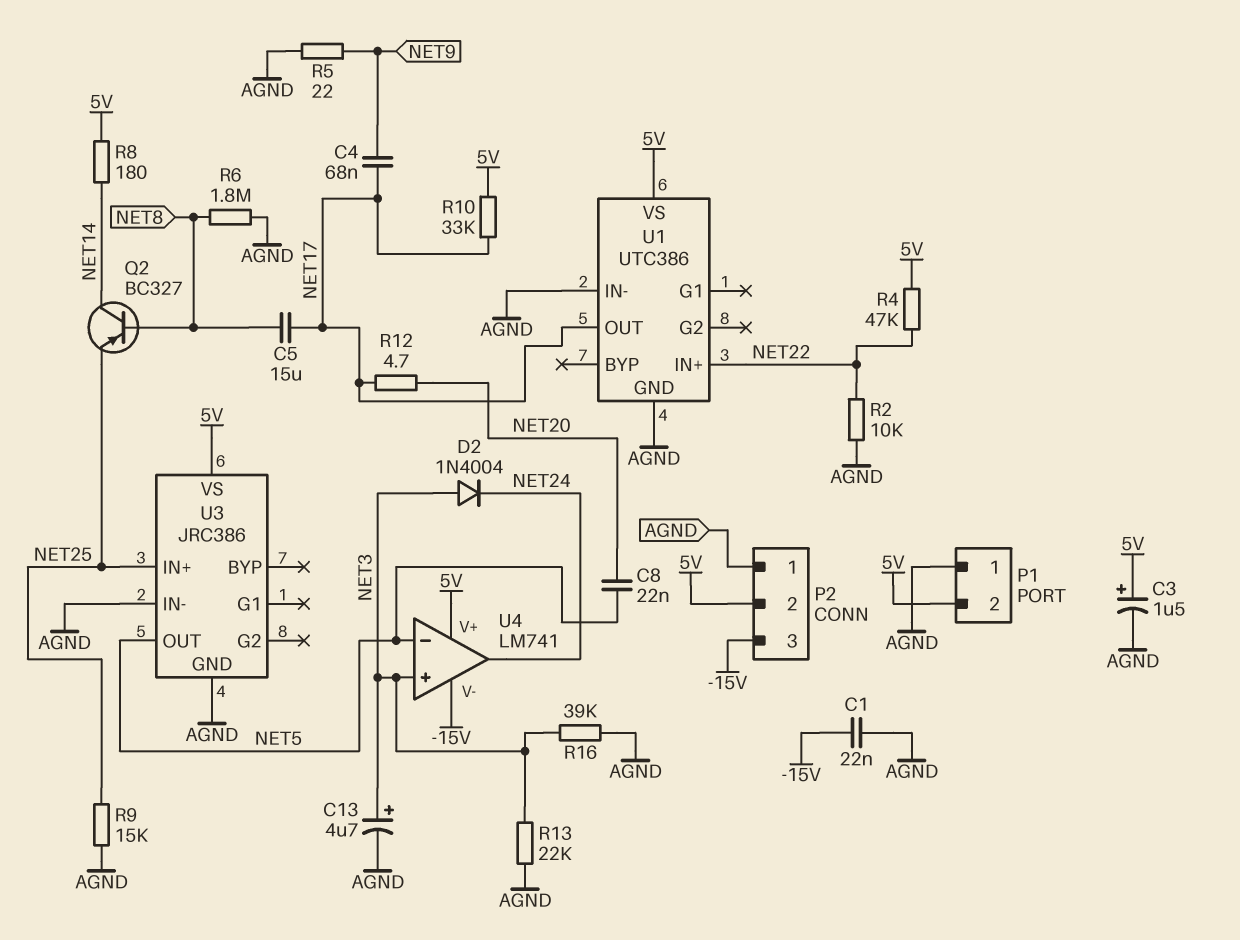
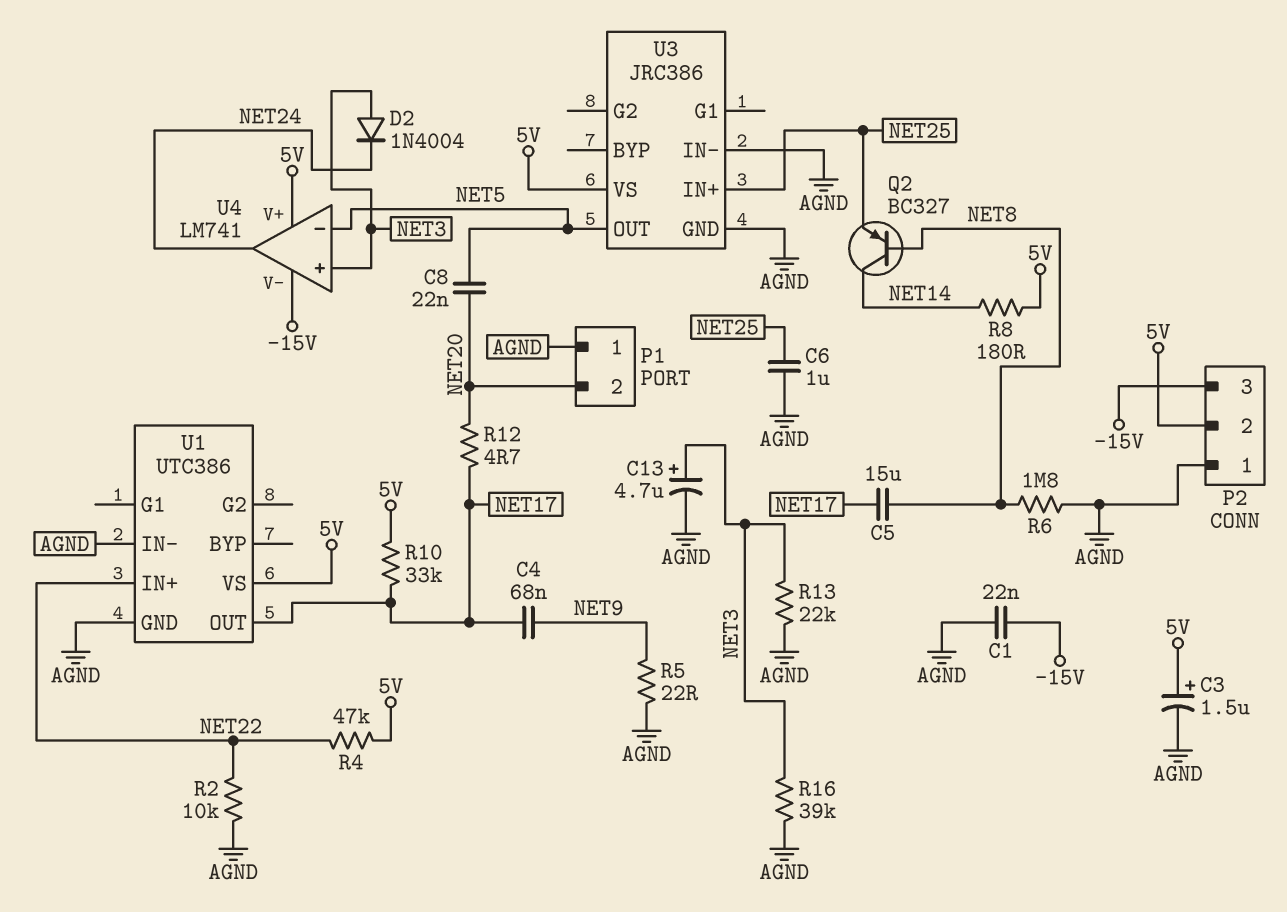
C6: none -> 1uF (AGND, NET25)
P1 pin 2: 5V -> NET20
R9: 15k (AGND, NET25) -> none

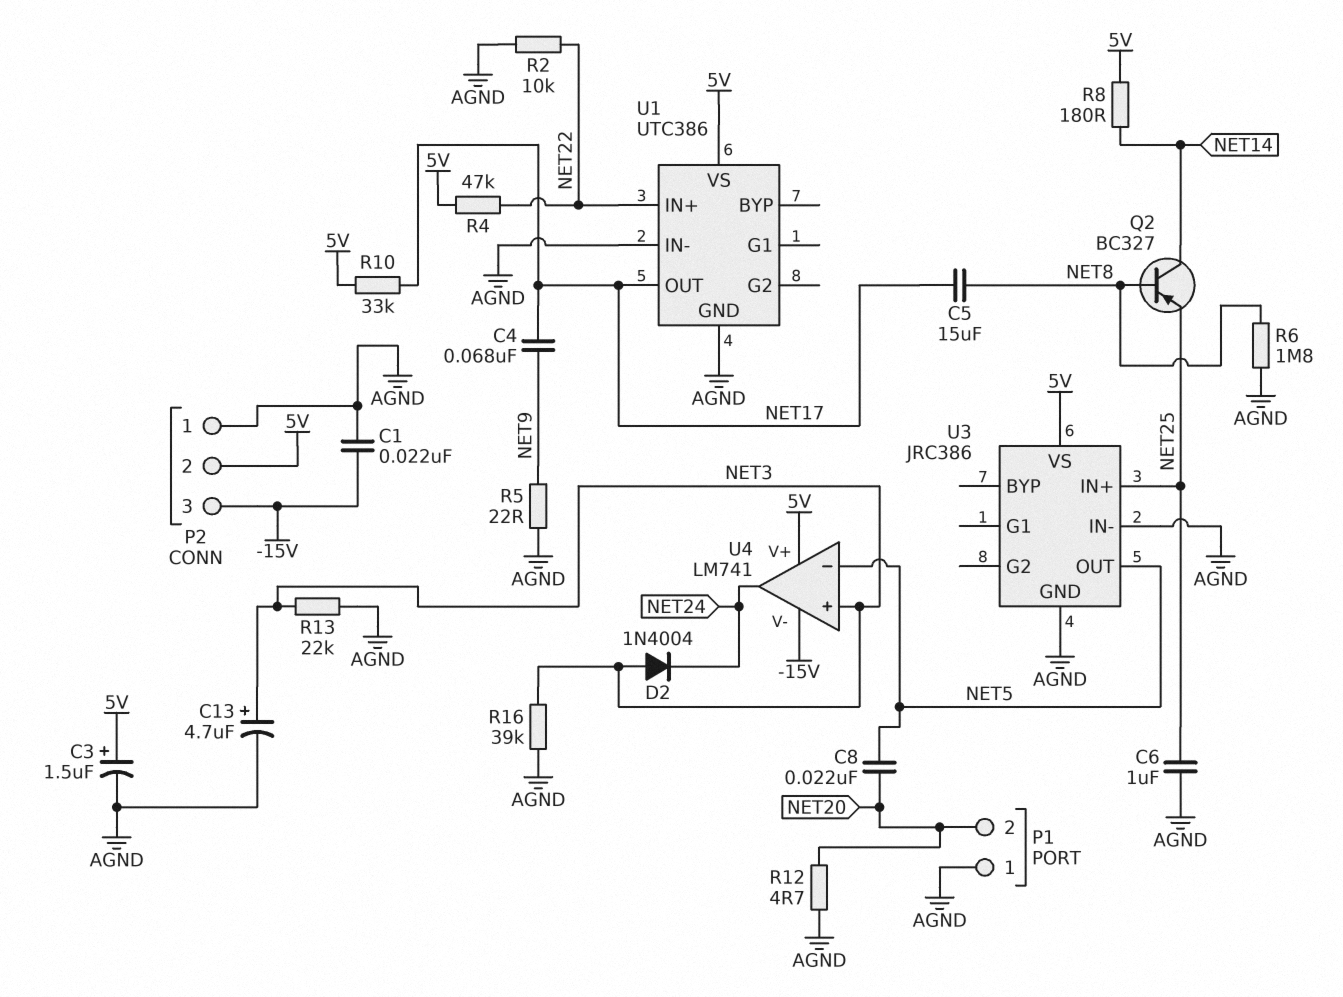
R12: 4.7 (NET17, NET20) -> 4.7 (AGND, NET20)

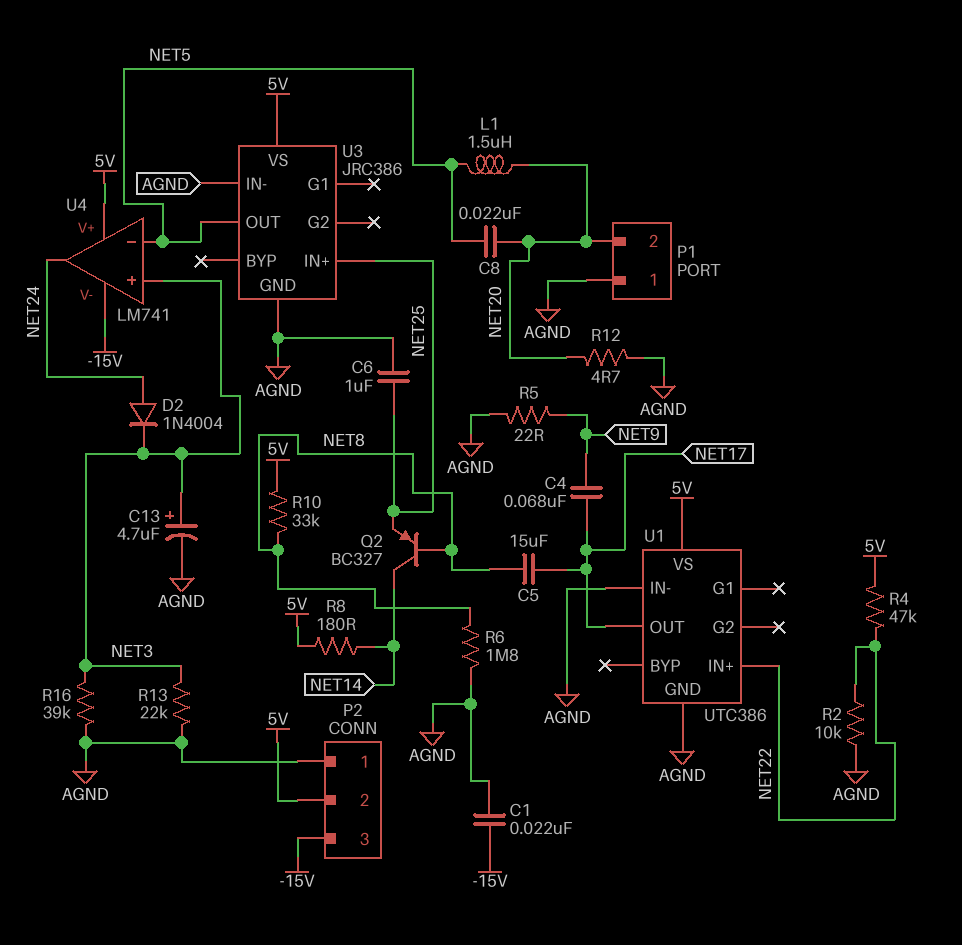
C3: 1.5uF (plus 5V, minus AGND) -> none
D2: diode 1N4004 (A NET3, K NET24) -> diode 1N4004 (A NET24, K NET3)
L1: none -> 1.5uH (NET5, NET20)
R10: 33k (5V, NET17) -> 33k (5V, NET8)

